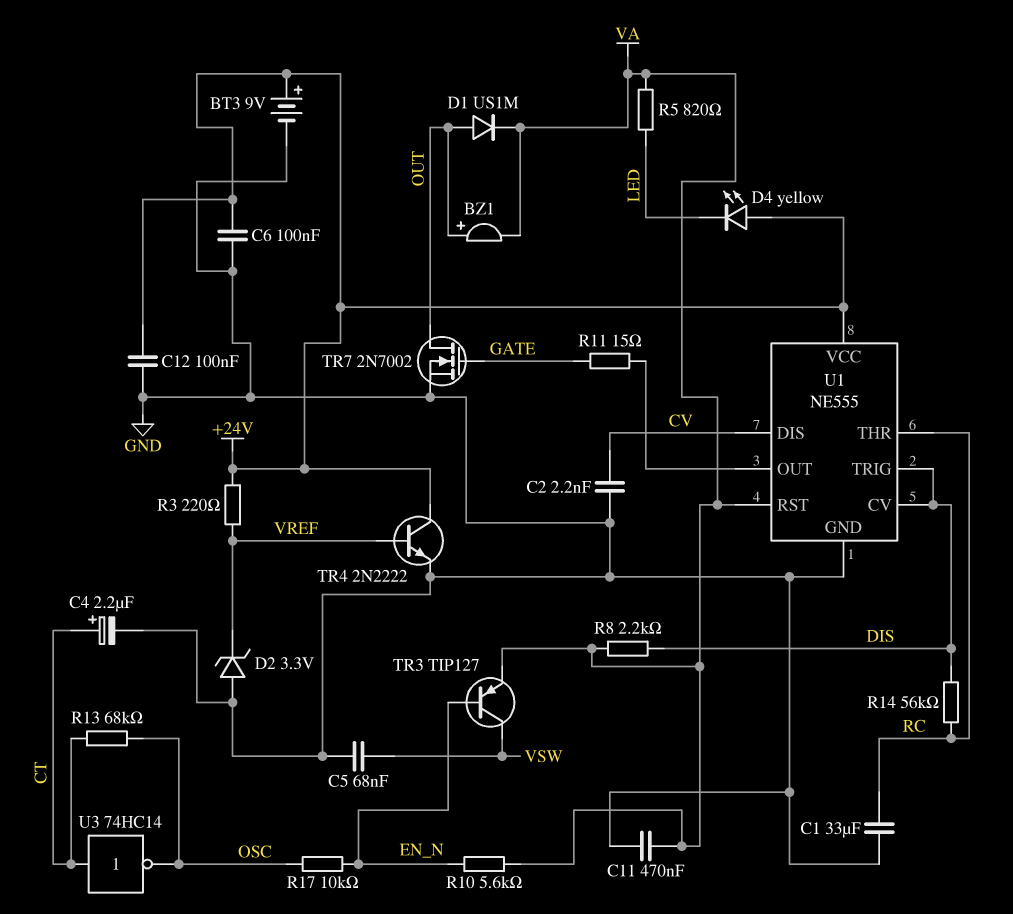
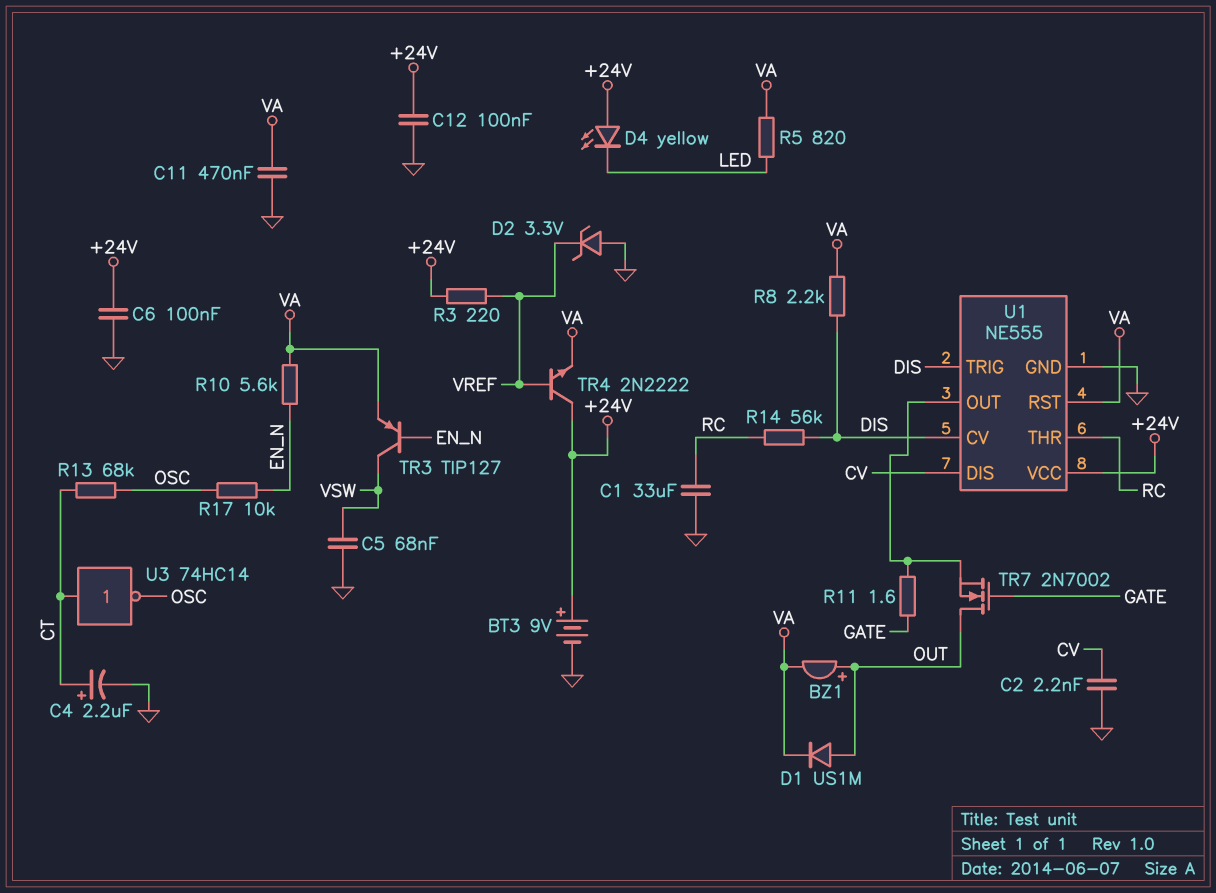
R11: 15 (GATE, U1/OUT) -> 1.6 (GATE, U1/OUT)
TR4: NPN 2N2222 (B VREF, C +24V, E GND) -> NPN 2N2222 (B VREF, C +24V, E VA)
TR7: NMOS 2N7002 (G GATE, D OUT, S GND) -> NMOS 2N7002 (G GATE, D OUT, S U1/OUT)

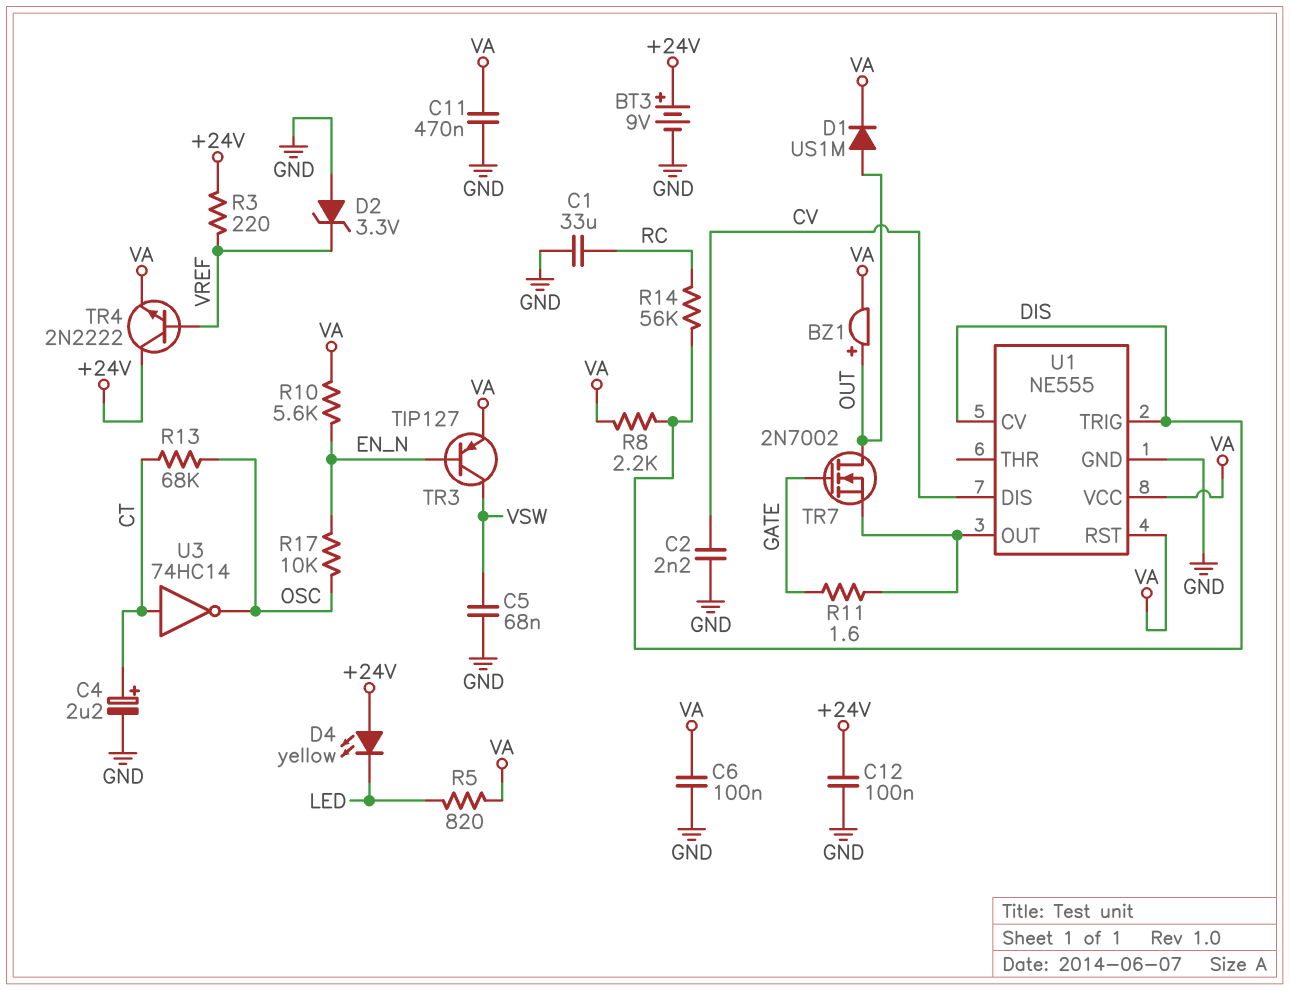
C6: 100nF (+24V, GND) -> 100nF (GND, VA)
U1 pin THR: RC -> none
U1 pin VCC: +24V -> VA

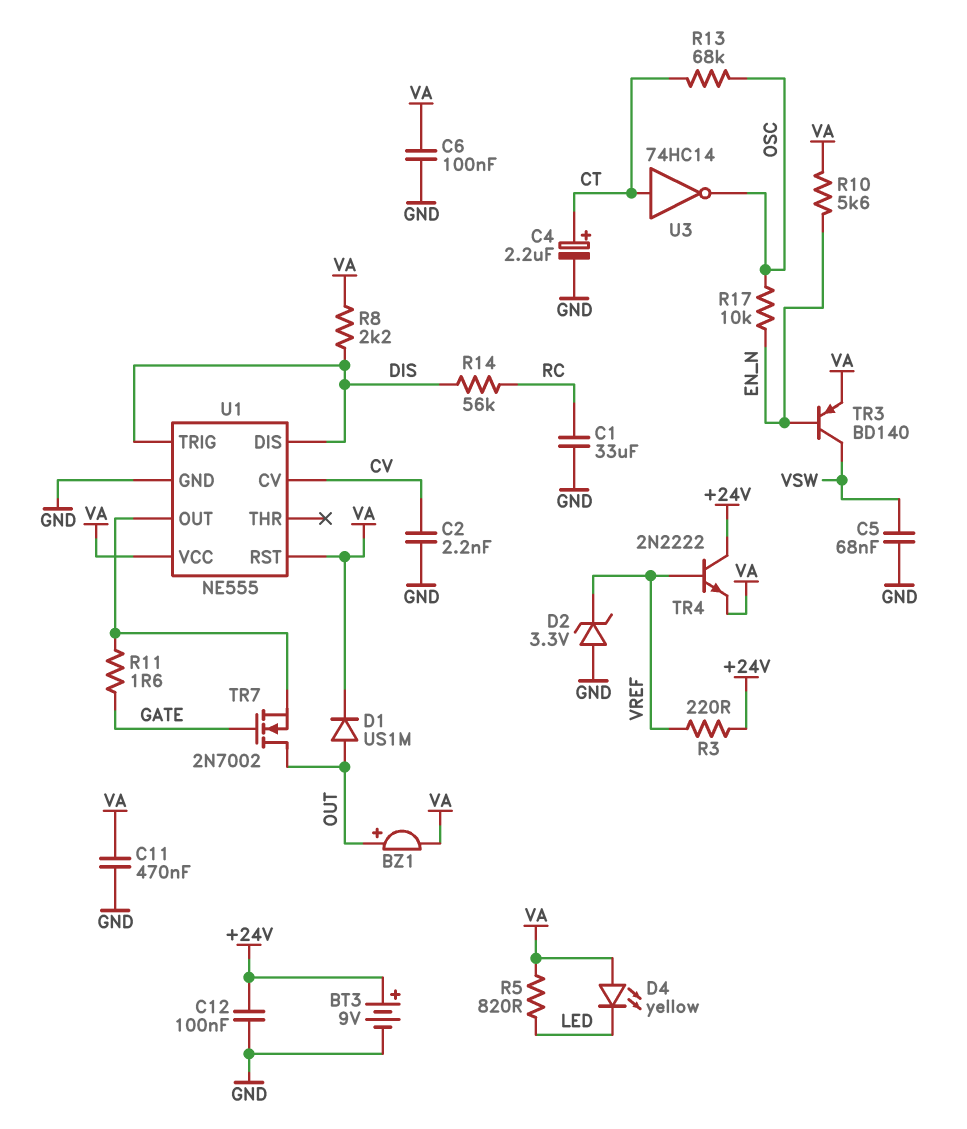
D4: LED yellow (A +24V, K LED) -> LED yellow (A VA, K LED)
TR3: PNP TIP127 (B EN_N, C VSW, E VA) -> PNP BD140 (B EN_N, C VSW, E VA)
U1 pin CV: DIS -> CV
U1 pin DIS: CV -> DIS

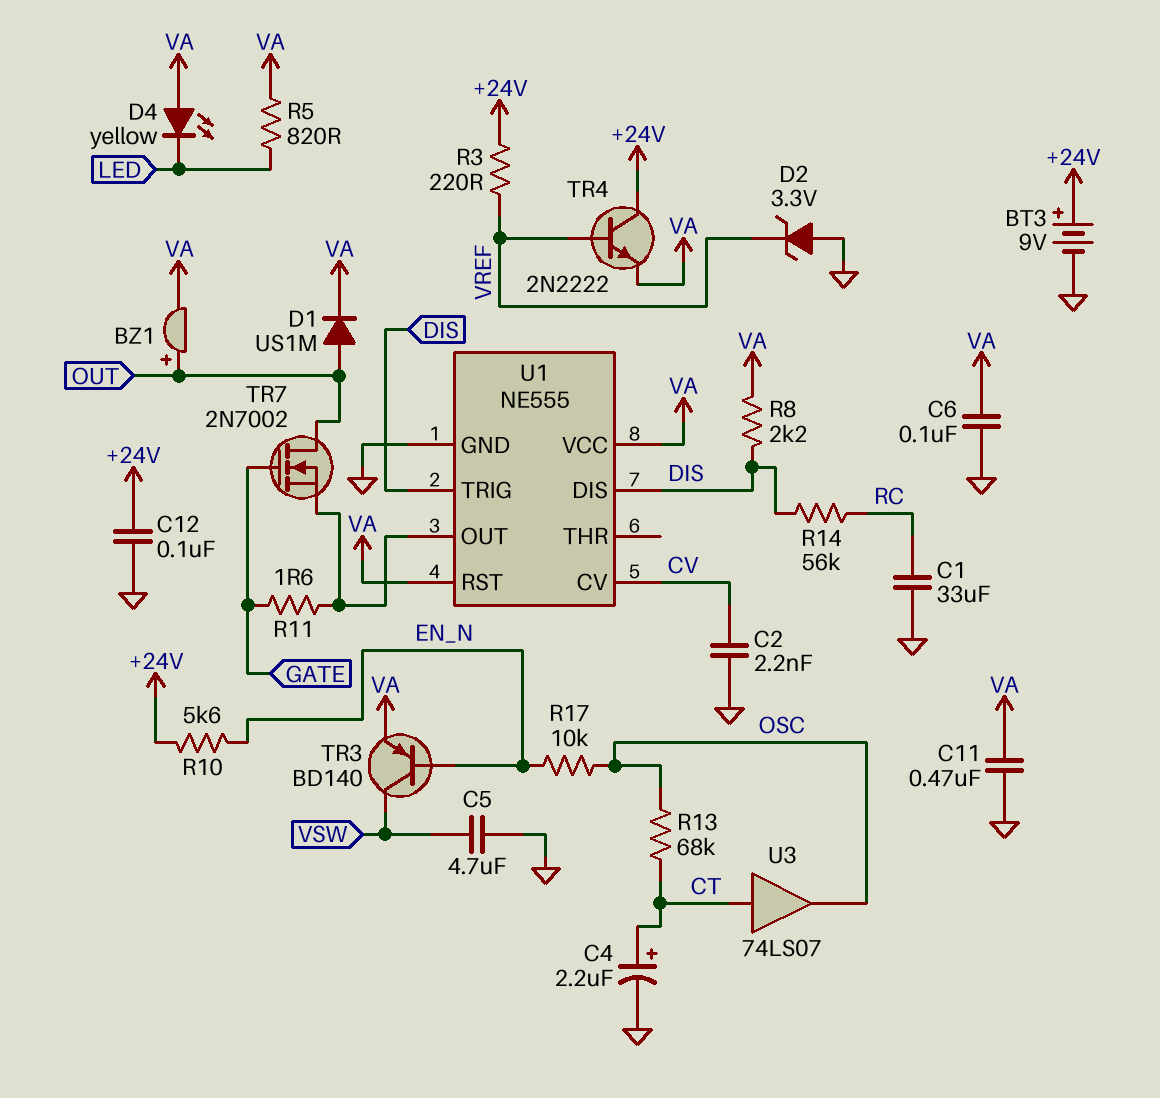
C5: 68nF (GND, VSW) -> 4.7uF (GND, VSW)
R10: 5.6k (EN_N, VA) -> 5.6k (+24V, EN_N)
U3: NOT 74HC14 (in CT, out OSC) -> buffer 74LS07 (in CT, out OSC)

